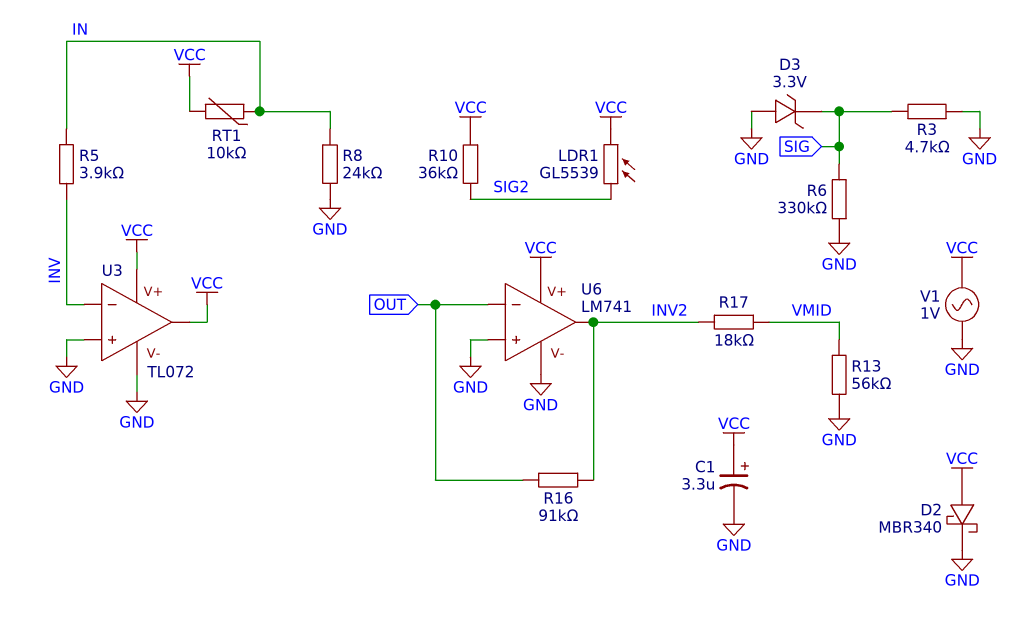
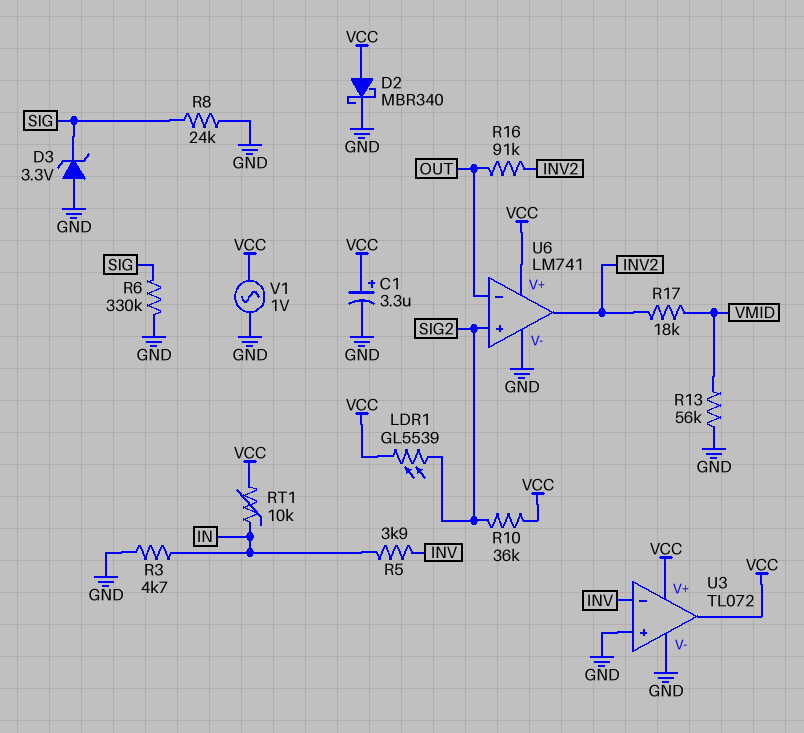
R3: 4.7k (GND, SIG) -> 4.7k (GND, IN)
R8: 24k (GND, IN) -> 24k (GND, SIG)
U6 pin in+: GND -> SIG2

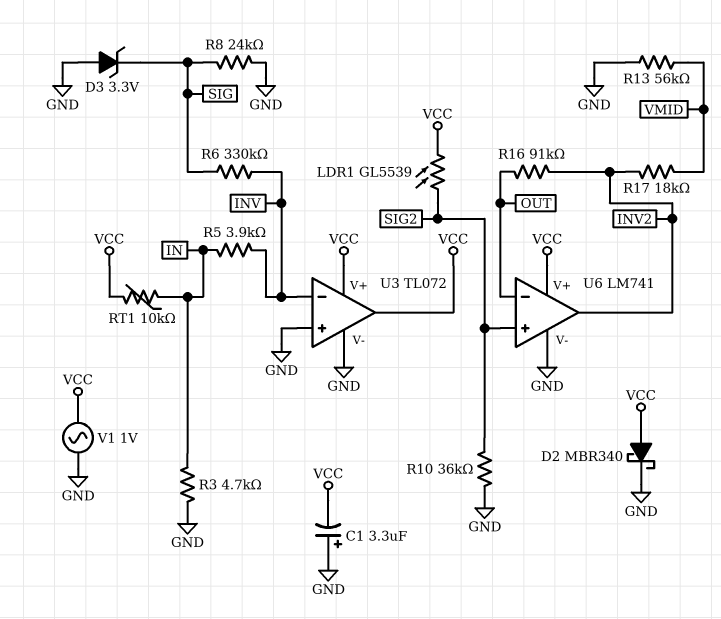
C1: 3.3uF (plus VCC, minus GND) -> 3.3uF (plus GND, minus VCC)
R6: 330k (GND, SIG) -> 330k (INV, SIG)
R10: 36k (SIG2, VCC) -> 36k (GND, SIG2)

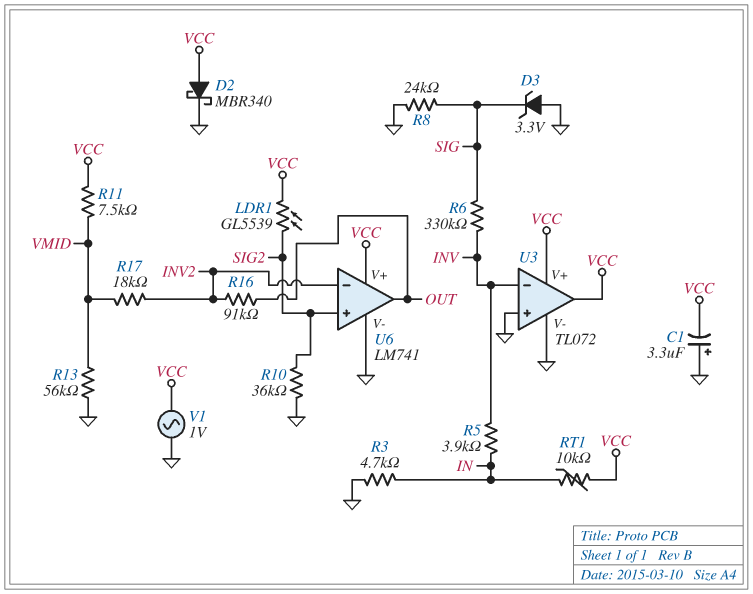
R11: none -> 7.5k (VCC, VMID)
U6 pin in-: OUT -> INV2
U6 pin out: INV2 -> OUT

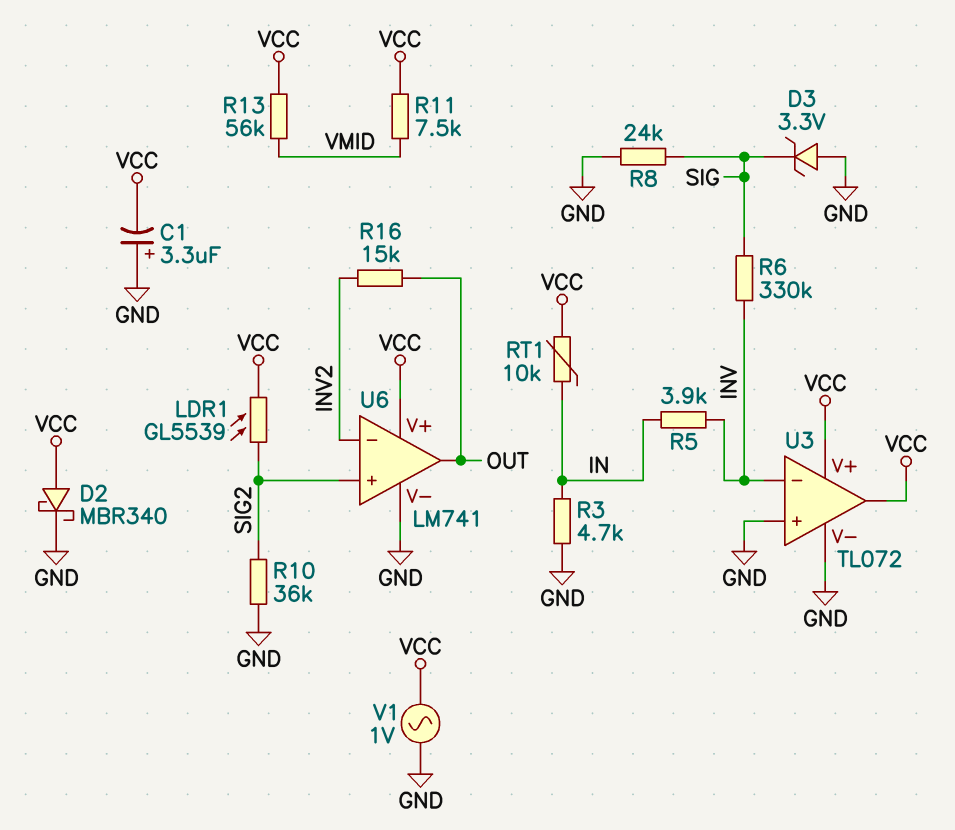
R13: 56k (GND, VMID) -> 56k (VCC, VMID)
R16: 91k (INV2, OUT) -> 15k (INV2, OUT)
R17: 18k (INV2, VMID) -> none

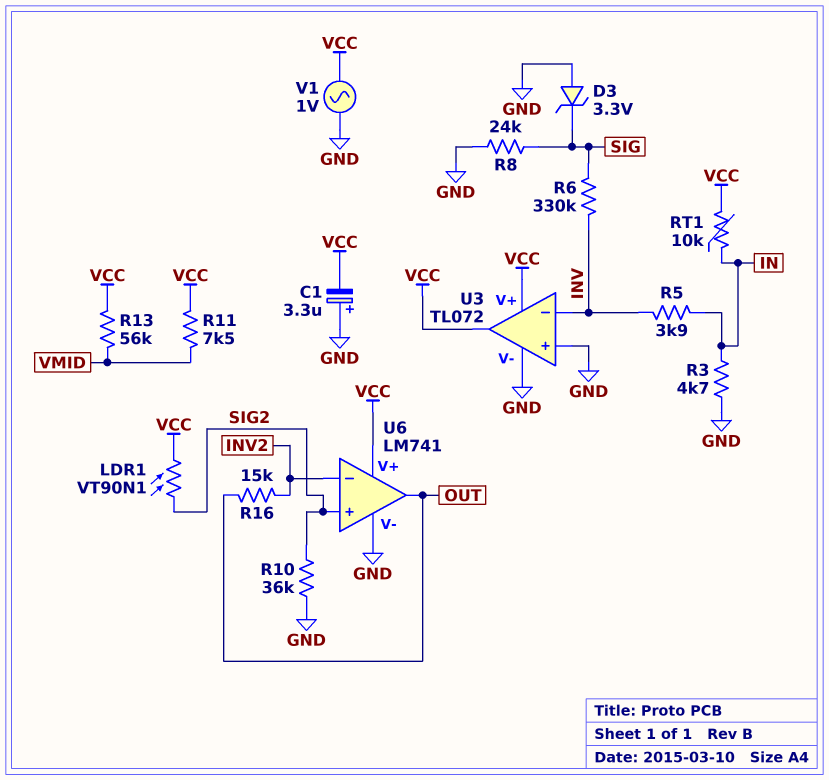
D2: schottky MBR340 (A VCC, K GND) -> none
LDR1: GL5539 (SIG2, VCC) -> VT90N1 (SIG2, VCC)

